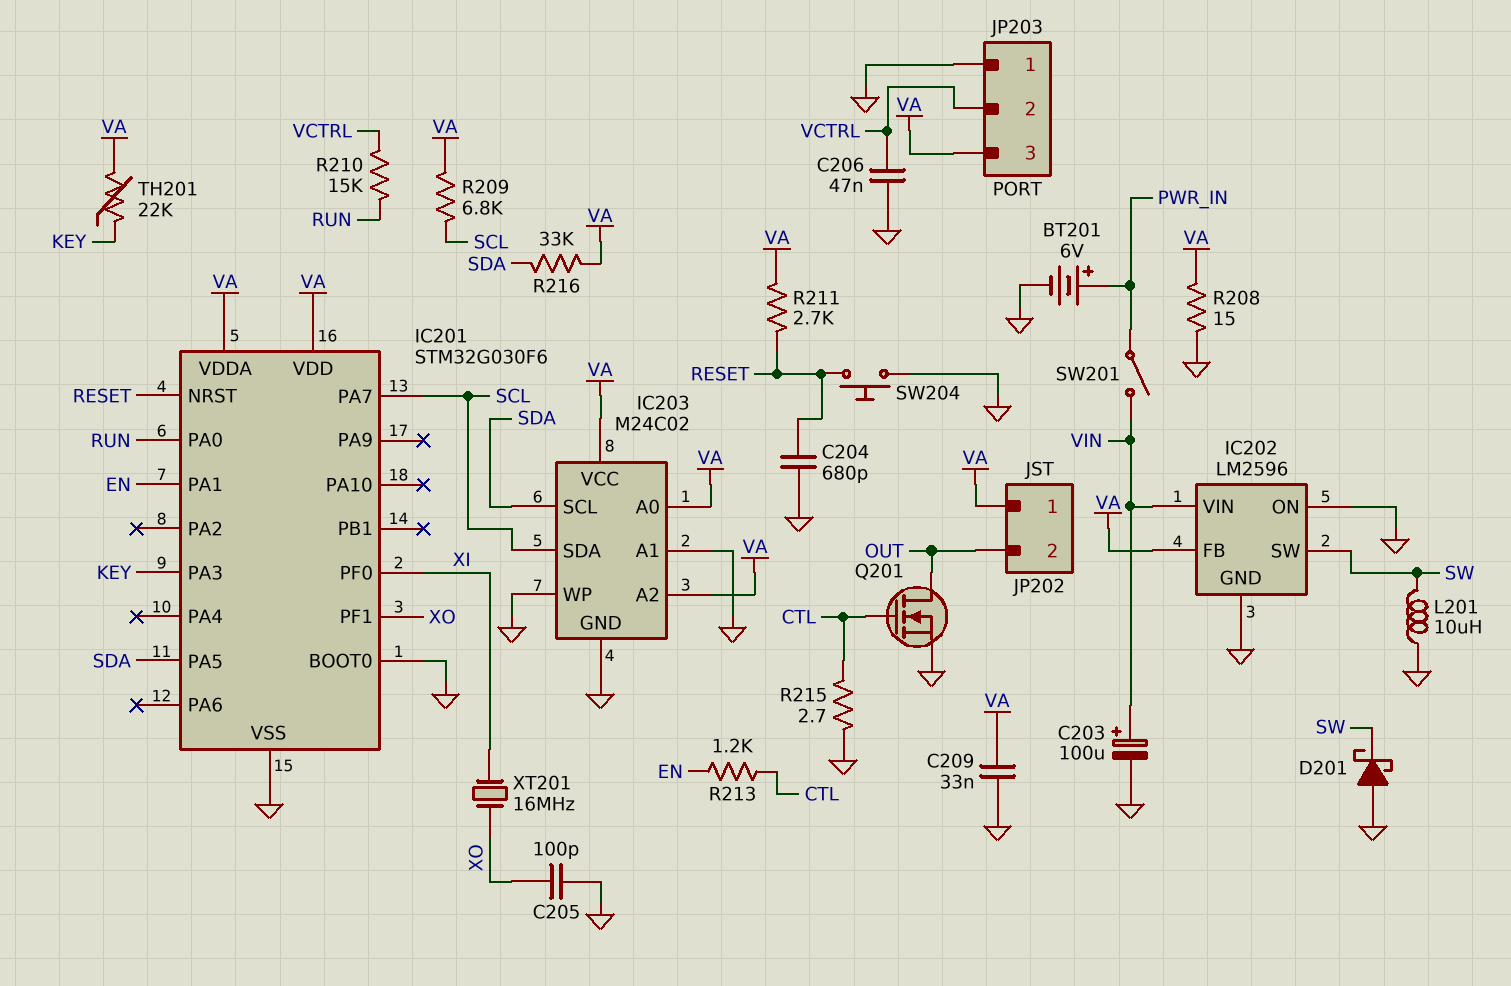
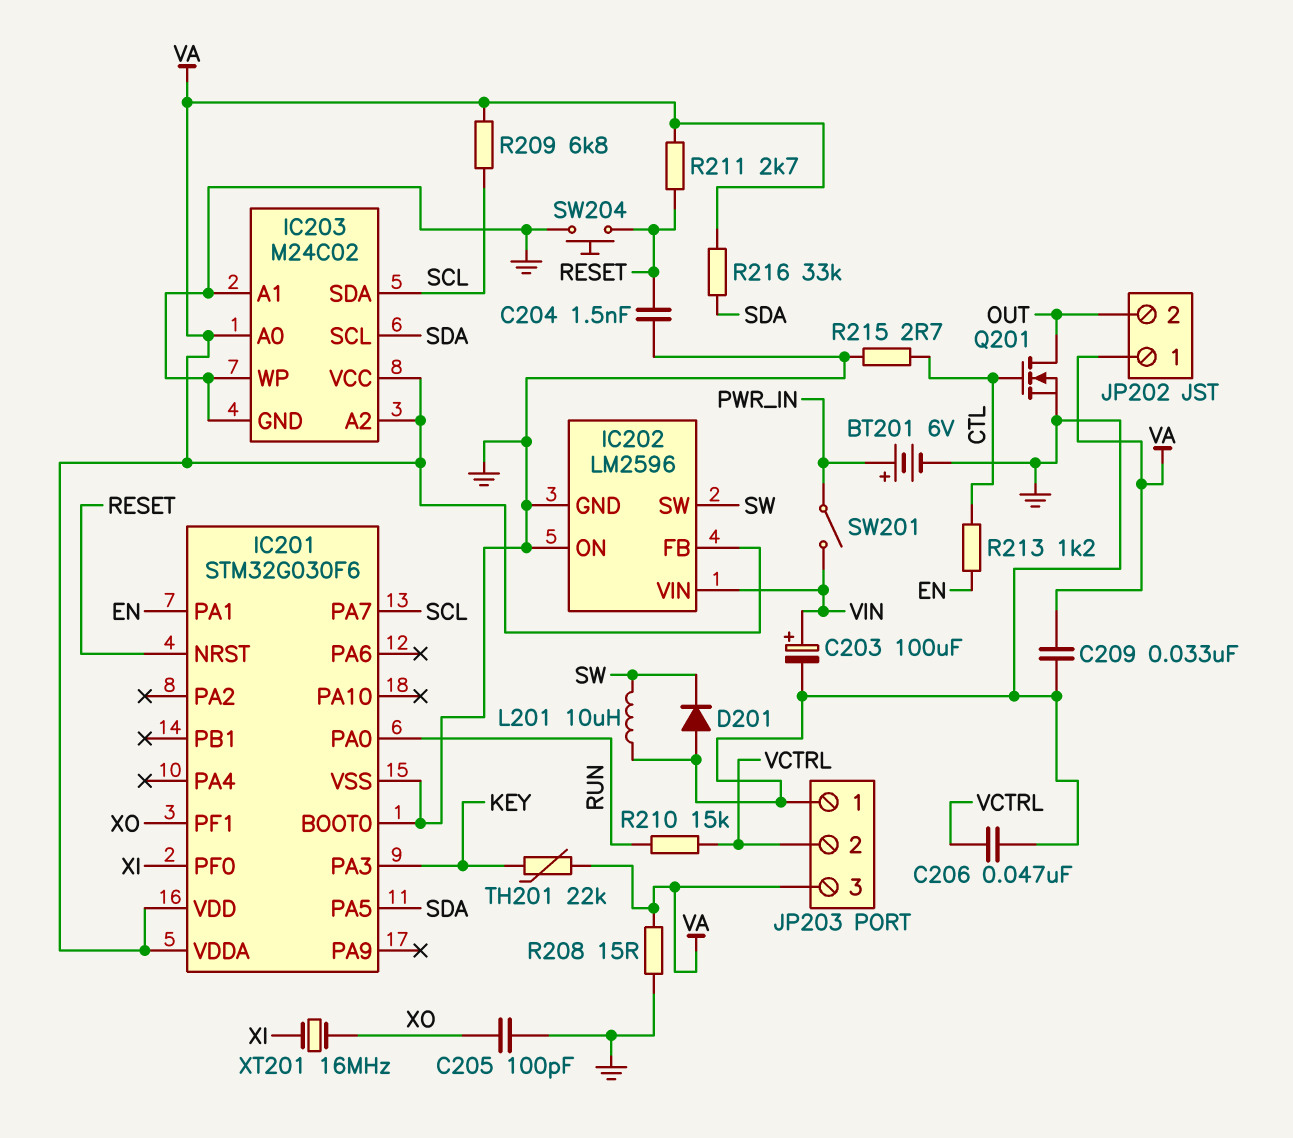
C204: 680pF (GND, RESET) -> 1.5nF (GND, RESET)
D201: schottky (A GND, K SW) -> diode (A GND, K SW)

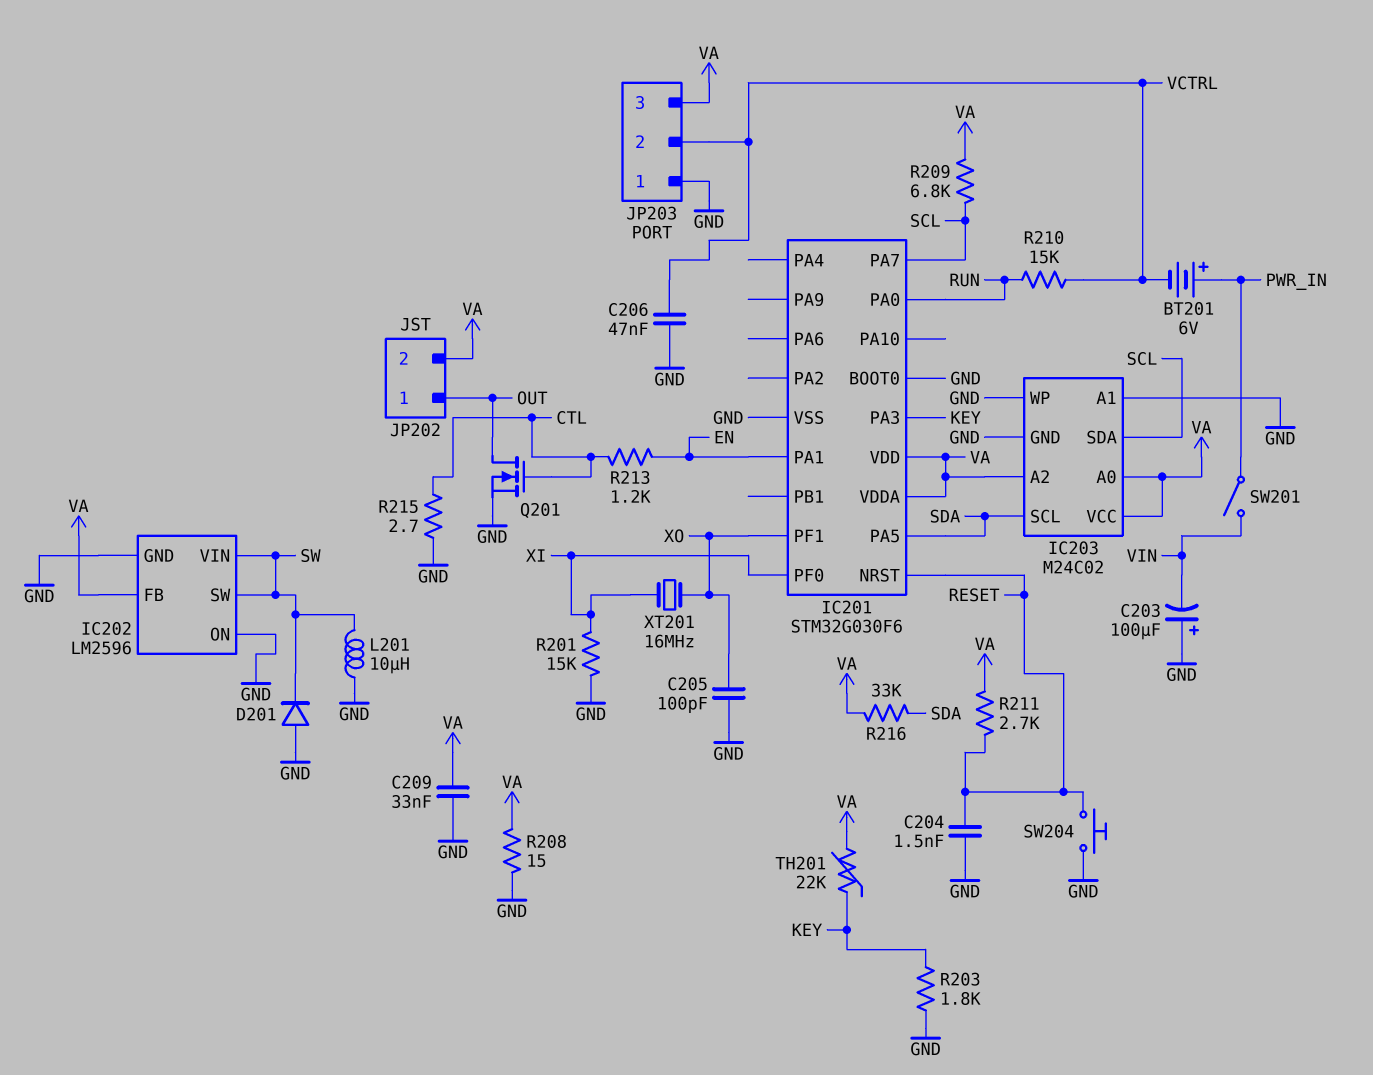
BT201: 6V (plus PWR_IN, minus GND) -> 6V (plus PWR_IN, minus VCTRL)
C203: 100uF (plus VIN, minus GND) -> 100uF (plus GND, minus VIN)
IC202 pin VIN: VIN -> SW
JP202 pin 1: VA -> OUT
JP202 pin 2: OUT -> VA
R201: none -> 15k (GND, XI)
R203: none -> 1.8k (GND, KEY)

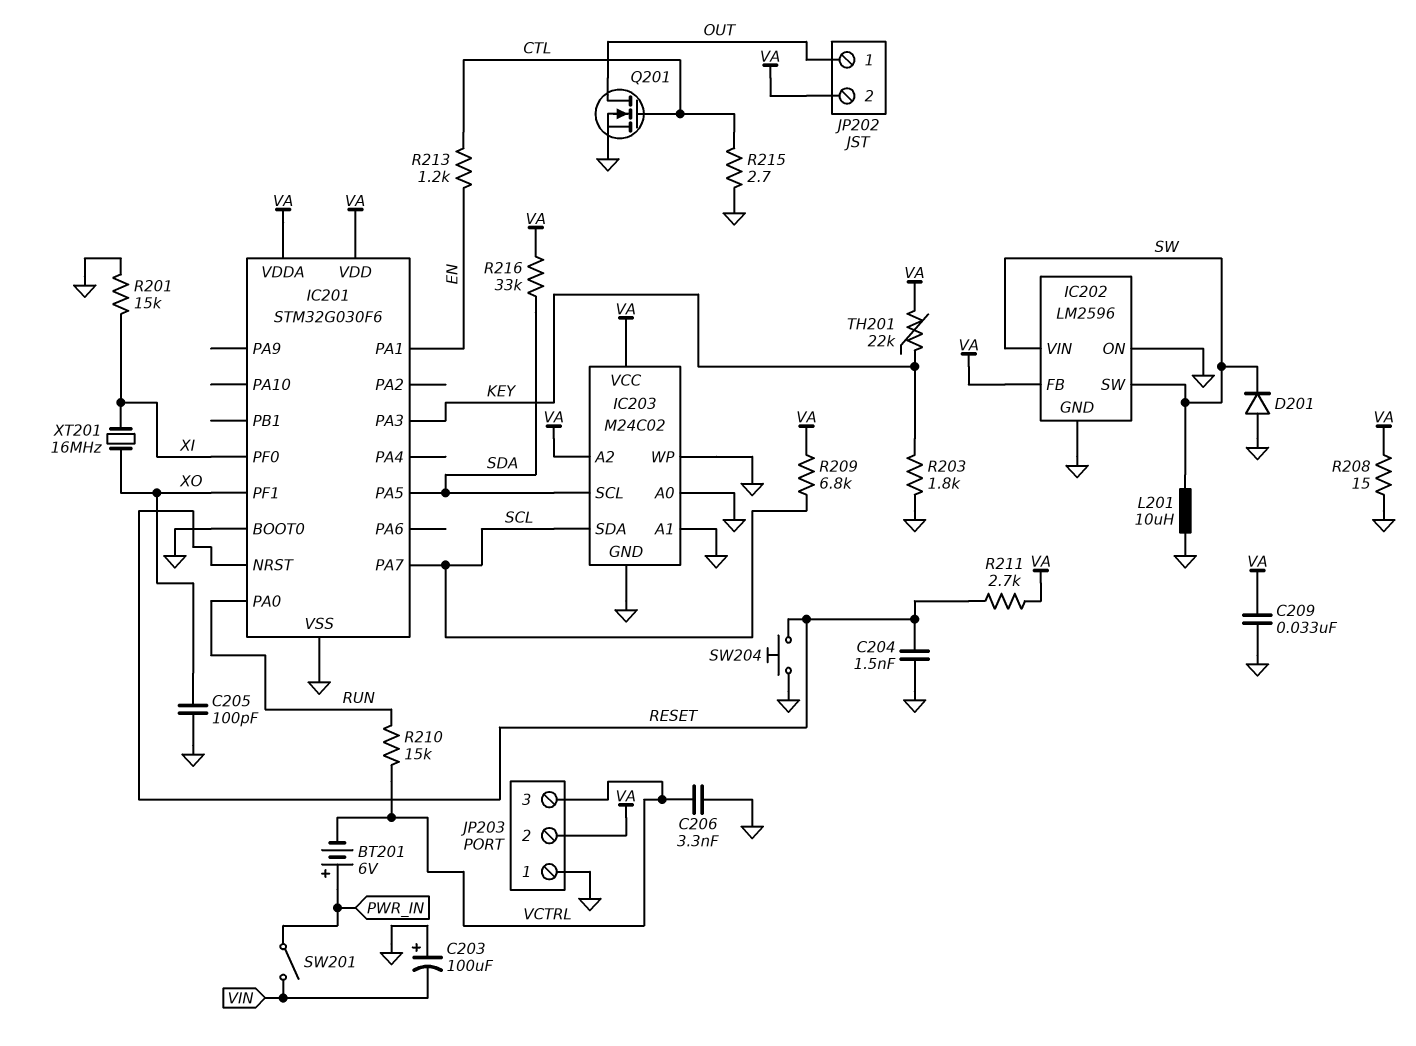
C206: 47nF (GND, VCTRL) -> 3.3nF (GND, VCTRL)
IC203 pin A0: VA -> GND
JP203 pin 2: VCTRL -> VA
JP203 pin 3: VA -> VCTRL

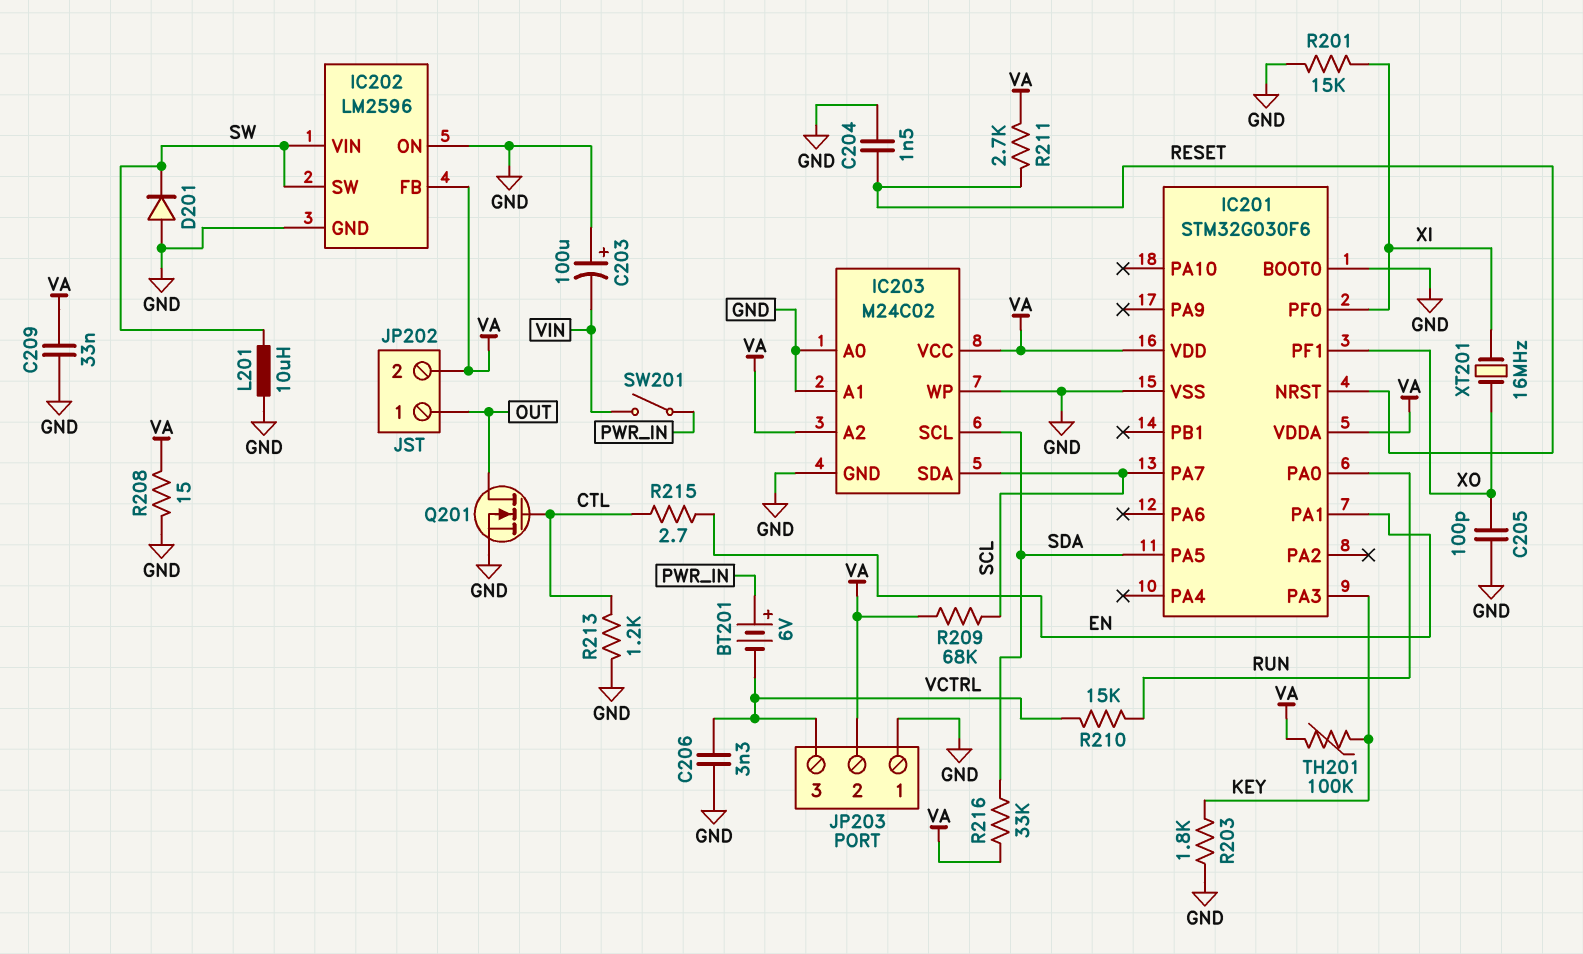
R209: 6.8k (SCL, VA) -> 68k (SCL, VA)
R213: 1.2k (CTL, EN) -> 1.2k (CTL, GND)
R215: 2.7 (CTL, GND) -> 2.7 (CTL, EN)
SW204: button (GND, RESET) -> none
TH201: 22k (KEY, VA) -> 100k (KEY, VA)

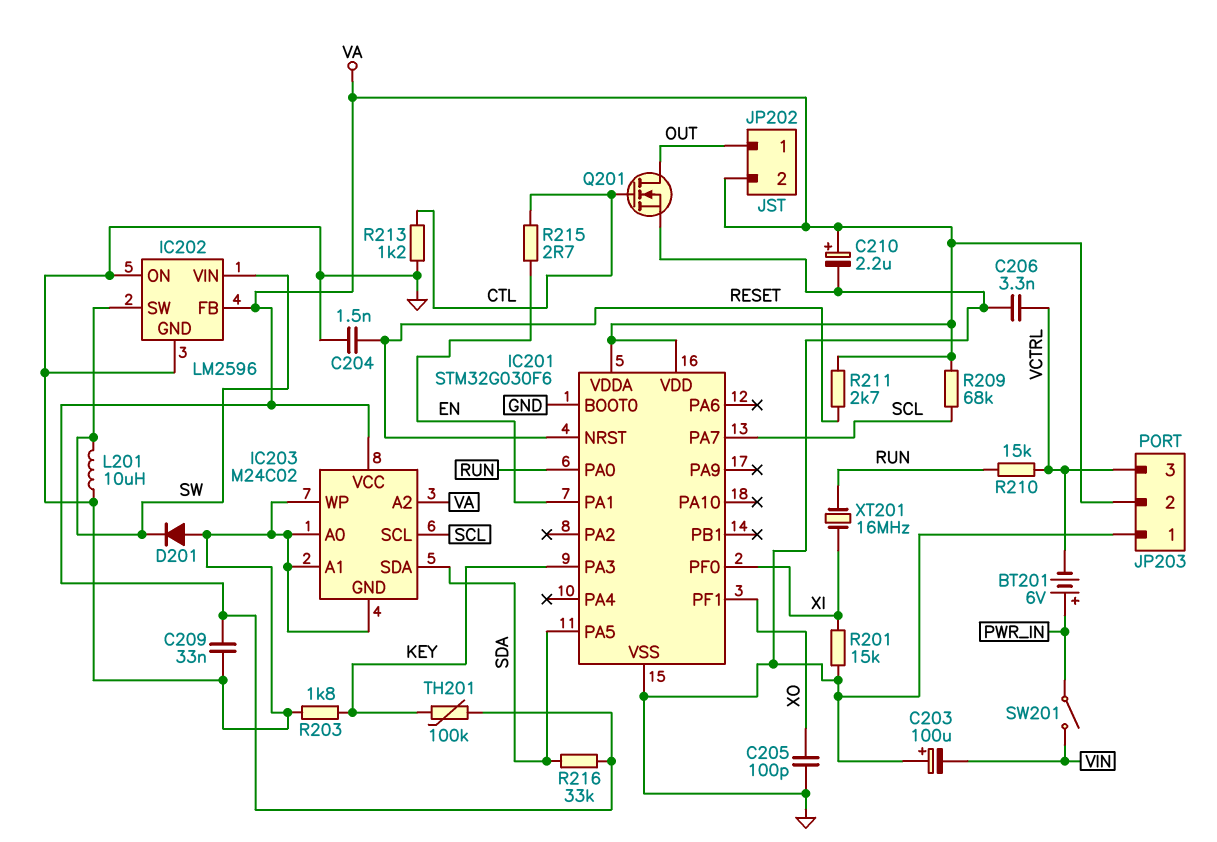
C210: none -> 2.2uF (plus VA, minus GND)
IC203 pin SCL: SDA -> SCL
IC203 pin SDA: SCL -> SDA
R208: 15 (GND, VA) -> none
XT201: 16MHz (XI, XO) -> 16MHz (RUN, XI)

